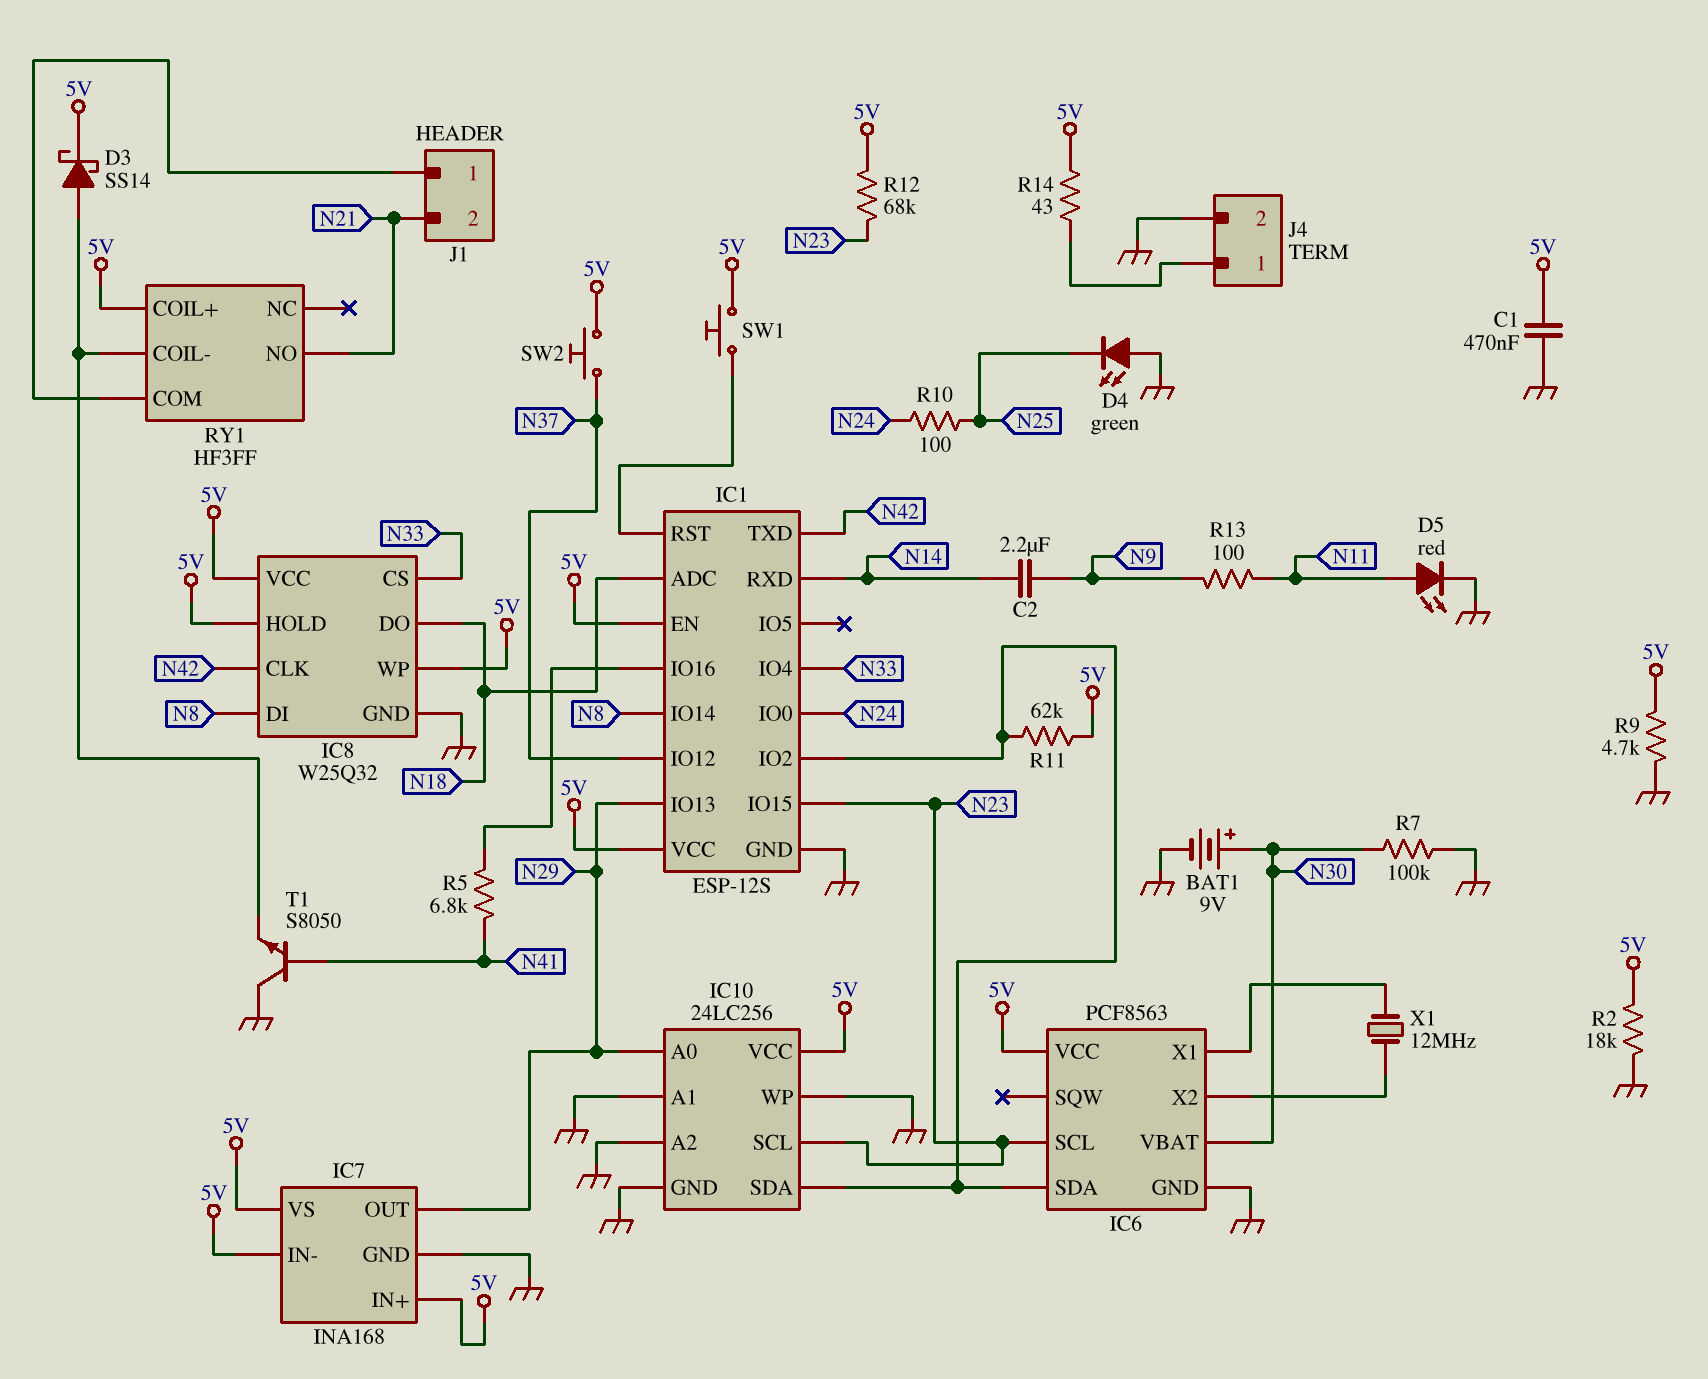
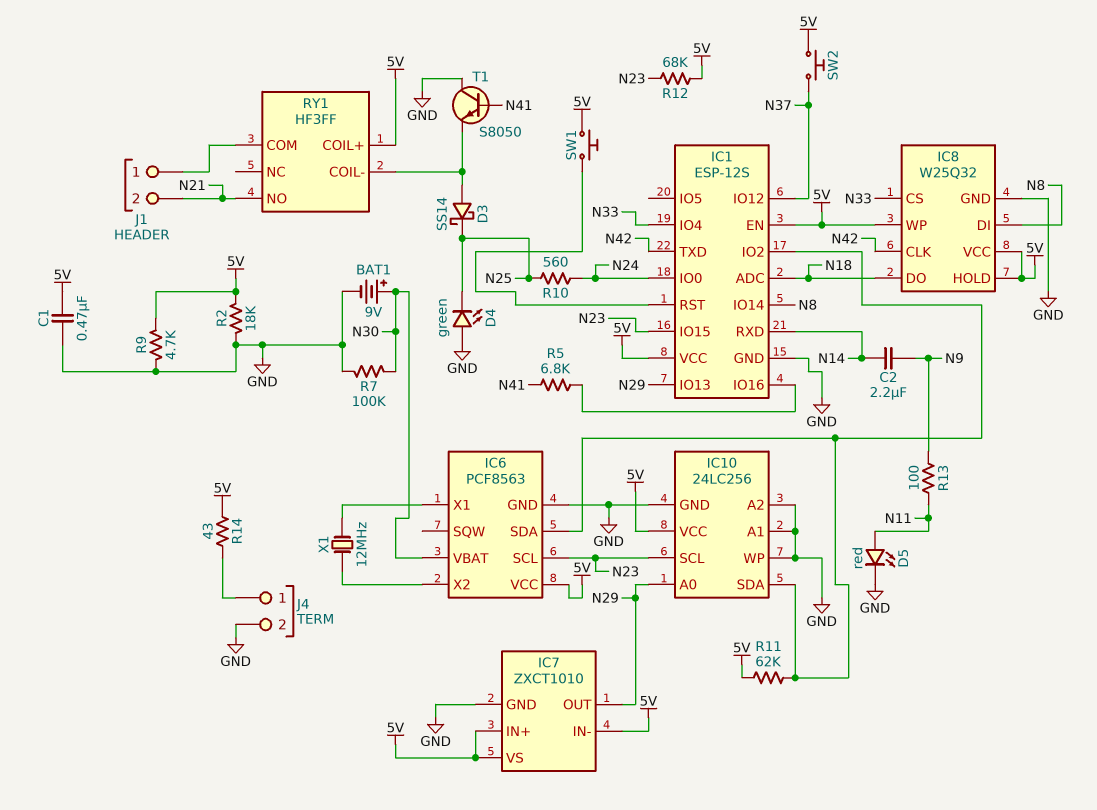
D3: schottky SS14 (A RY1/COIL-, K 5V) -> schottky SS14 (A RY1/COIL-, K N25)
IC7: INA168 -> ZXCT1010
R10: 100 (N24, N25) -> 560 (N24, N25)

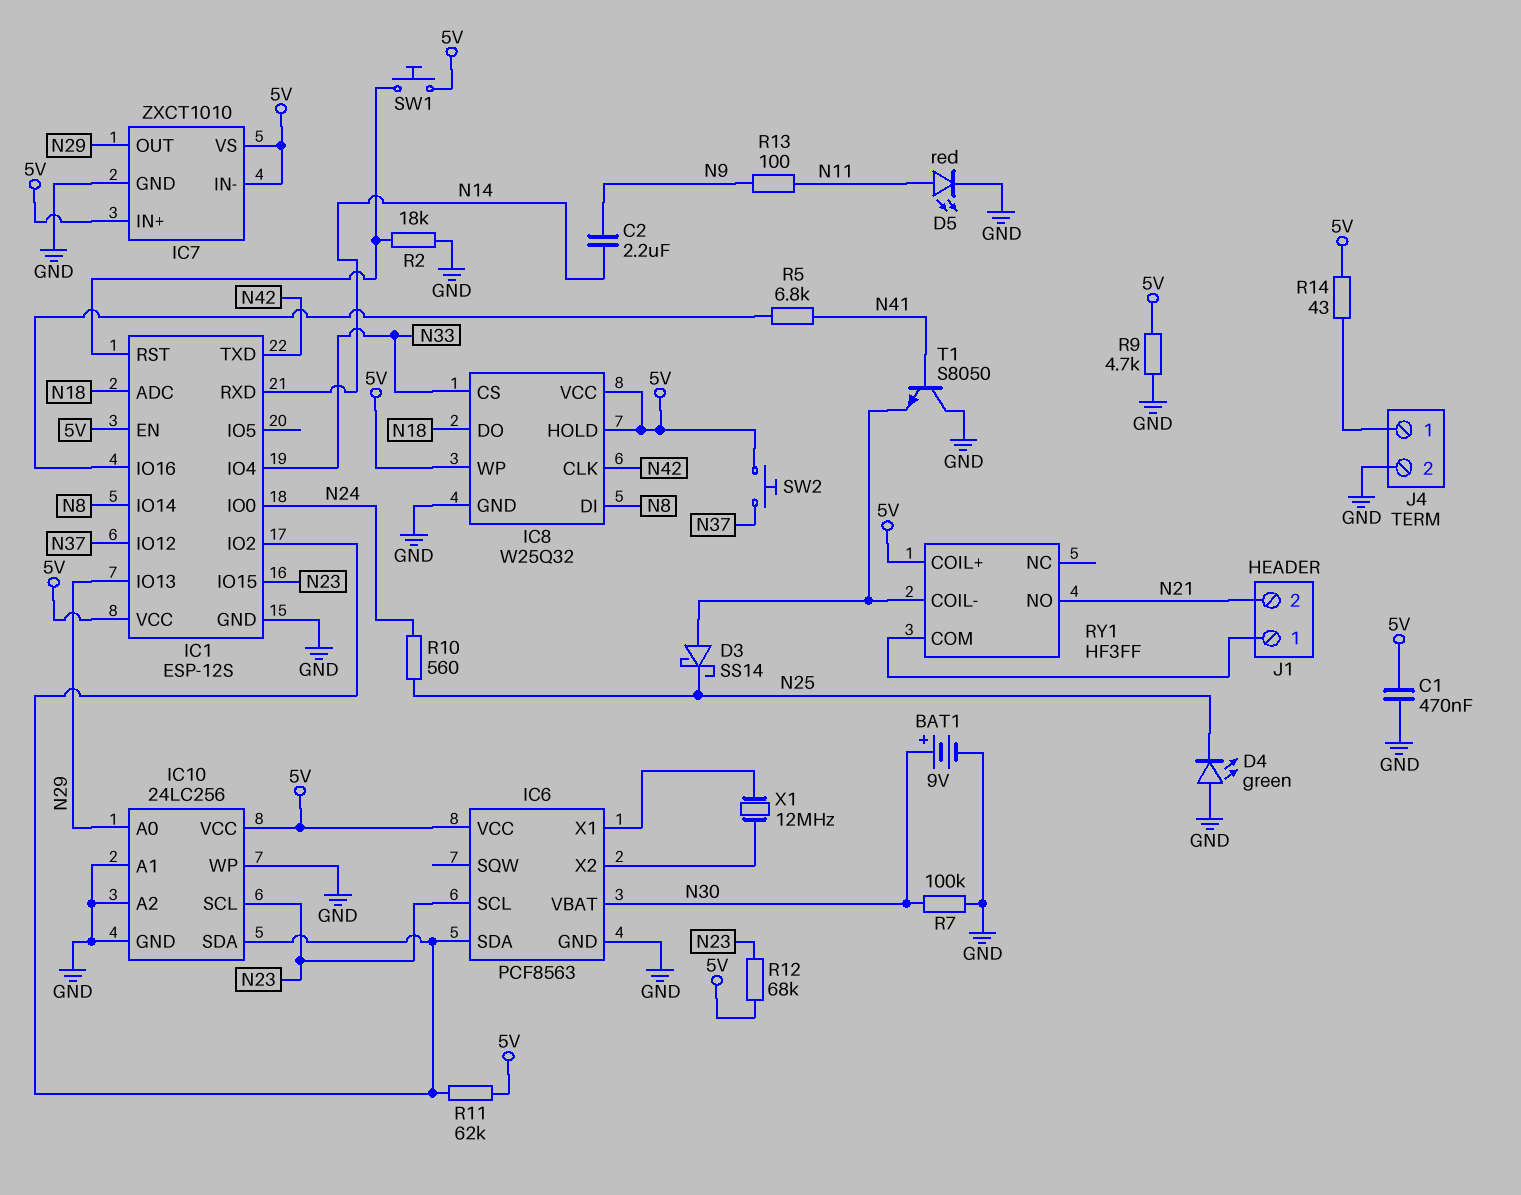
R2: 18k (5V, GND) -> 18k (GND, IC1/RST)

